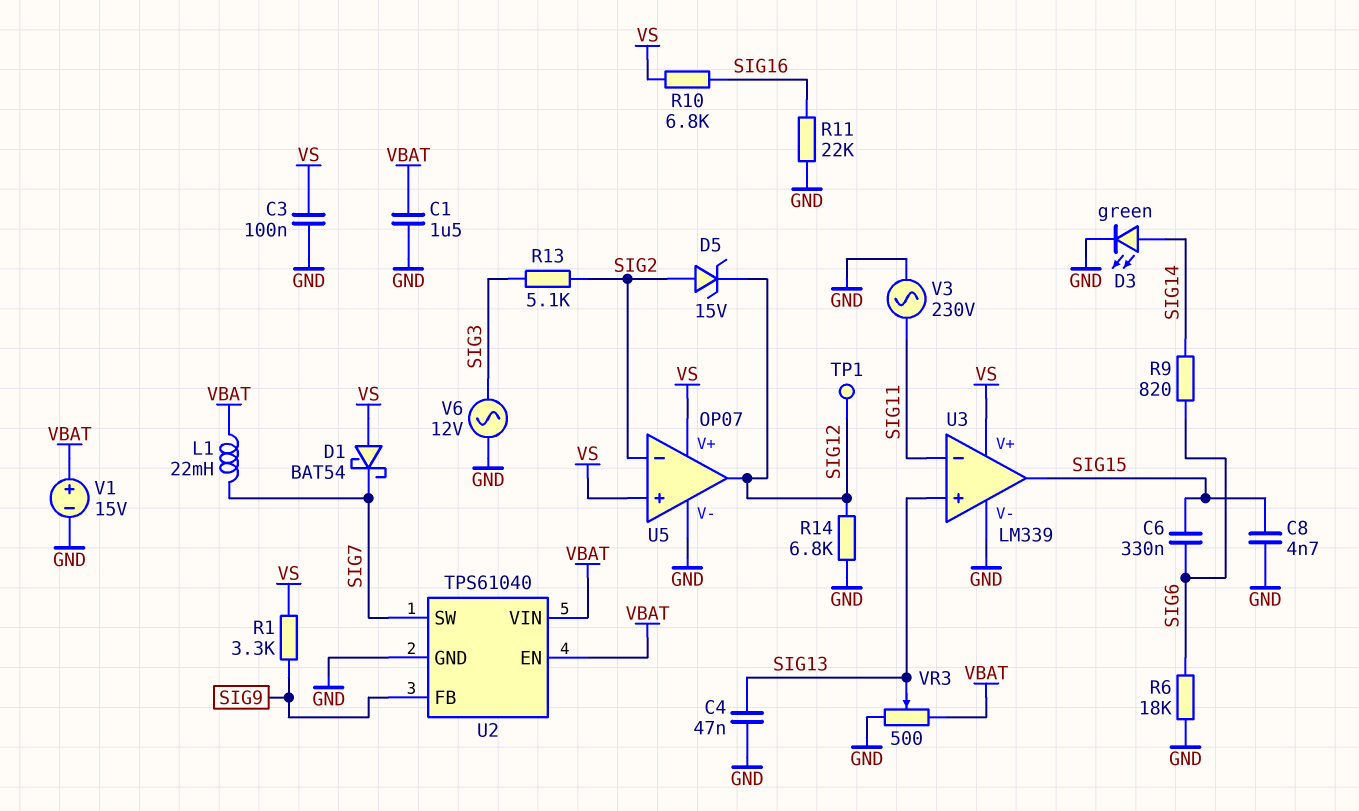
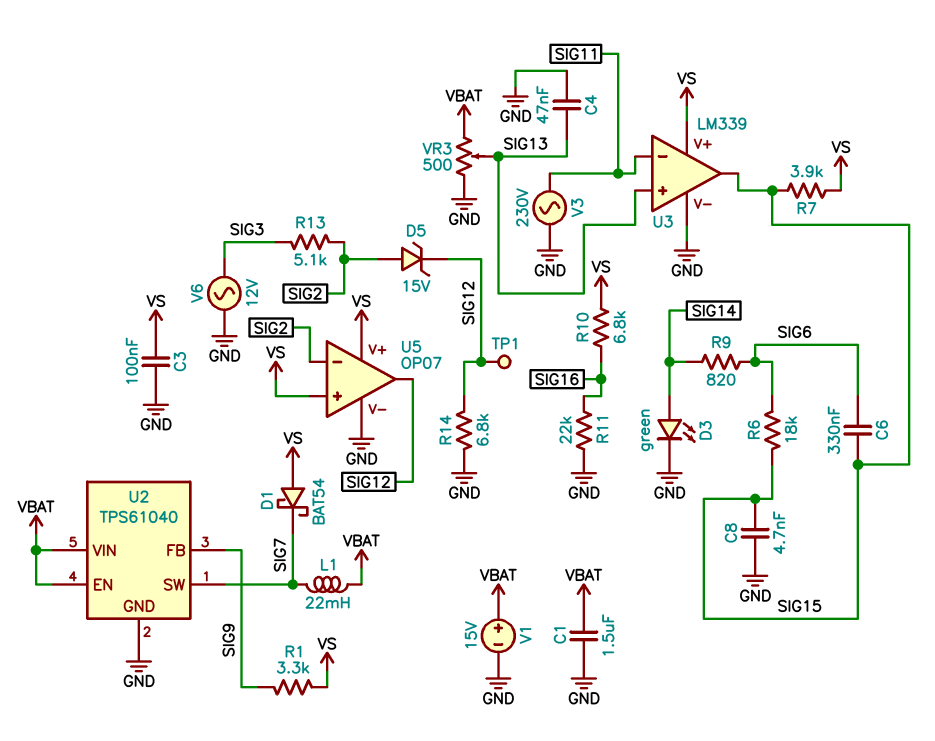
R6: 18k (GND, SIG6) -> 18k (SIG6, SIG15)
R7: none -> 3.9k (SIG15, VS)

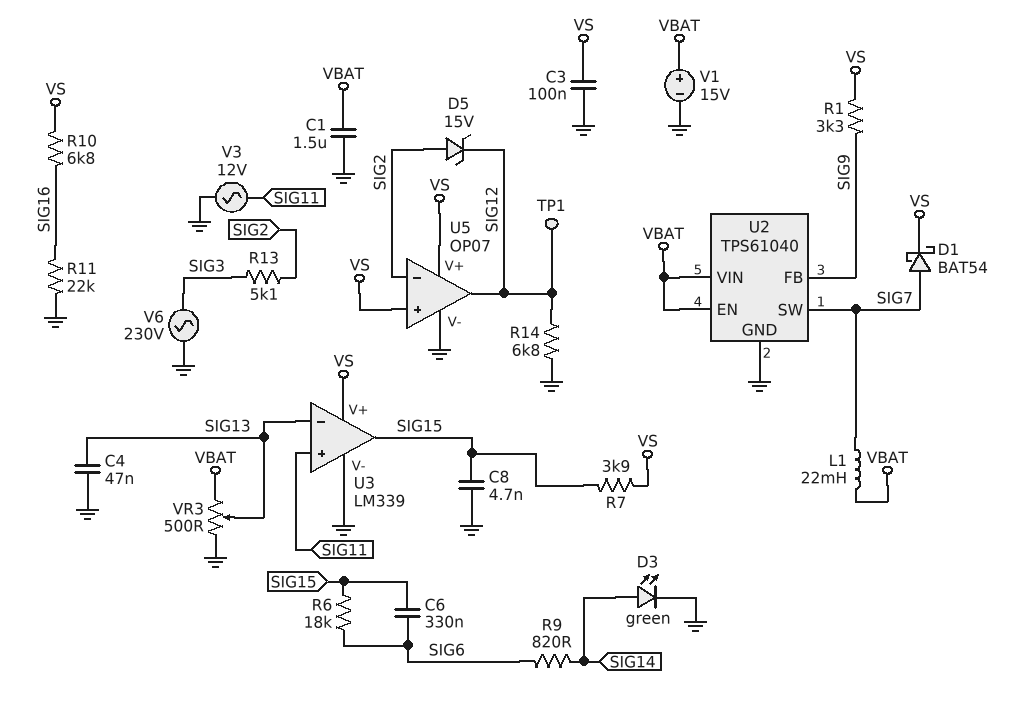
D1: schottky BAT54 (A VS, K SIG7) -> schottky BAT54 (A SIG7, K VS)
U3 pin in+: SIG13 -> SIG11
U3 pin in-: SIG11 -> SIG13
V3: AC 230V (GND, SIG11) -> AC 12V (GND, SIG11)
V6: AC 12V (GND, SIG3) -> AC 230V (GND, SIG3)

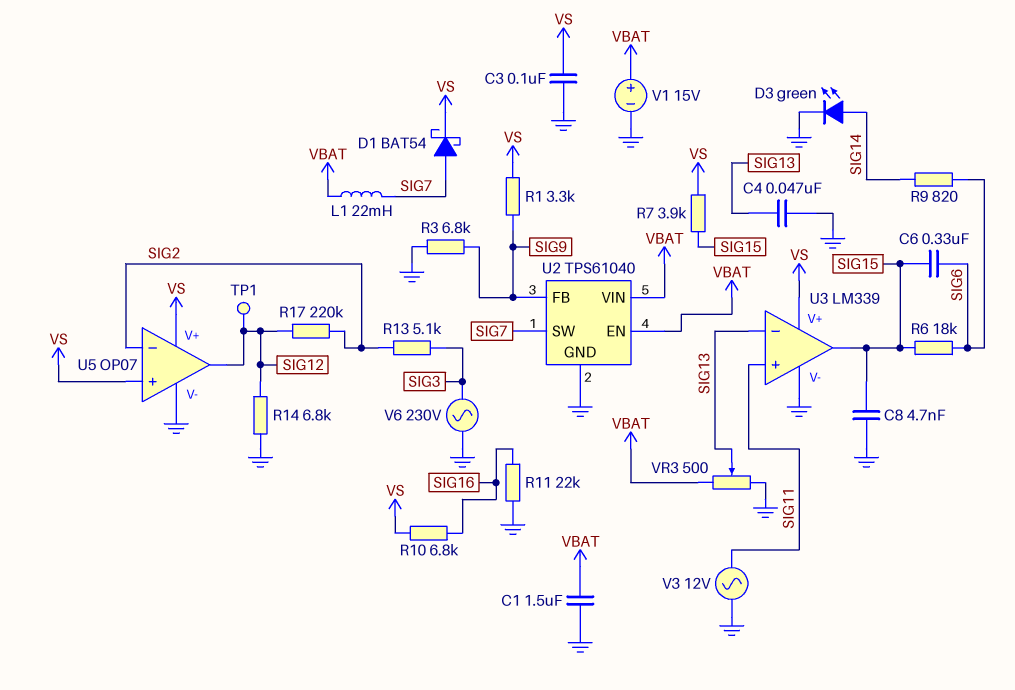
D5: zener 15V (A SIG2, K SIG12) -> none
R3: none -> 6.8k (GND, SIG9)
R17: none -> 220k (SIG2, SIG12)

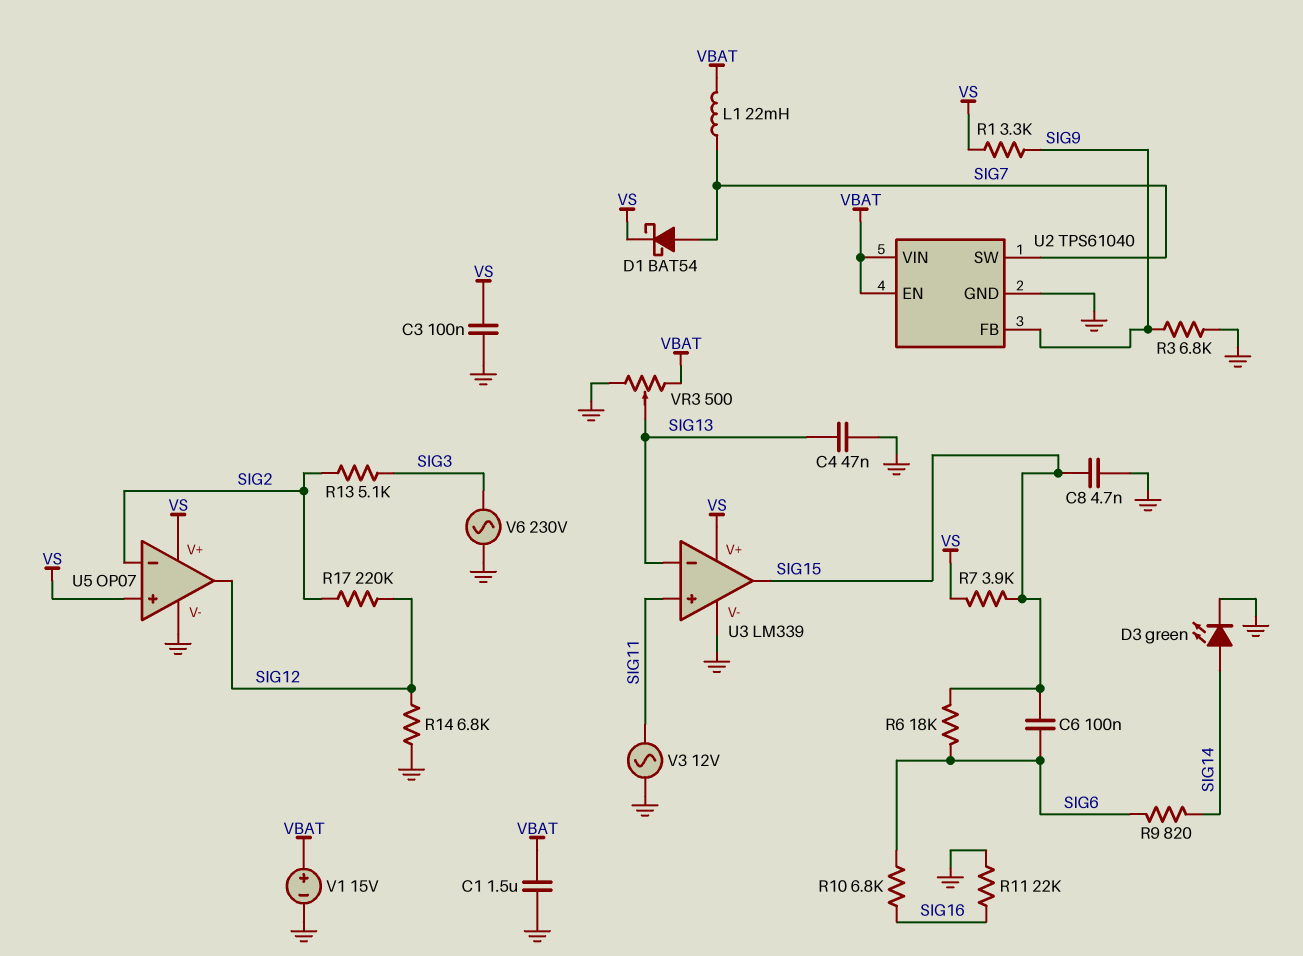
C6: 330nF (SIG6, SIG15) -> 100nF (SIG6, SIG15)
R10: 6.8k (SIG16, VS) -> 6.8k (SIG6, SIG16)
TP1: test point (SIG12) -> none

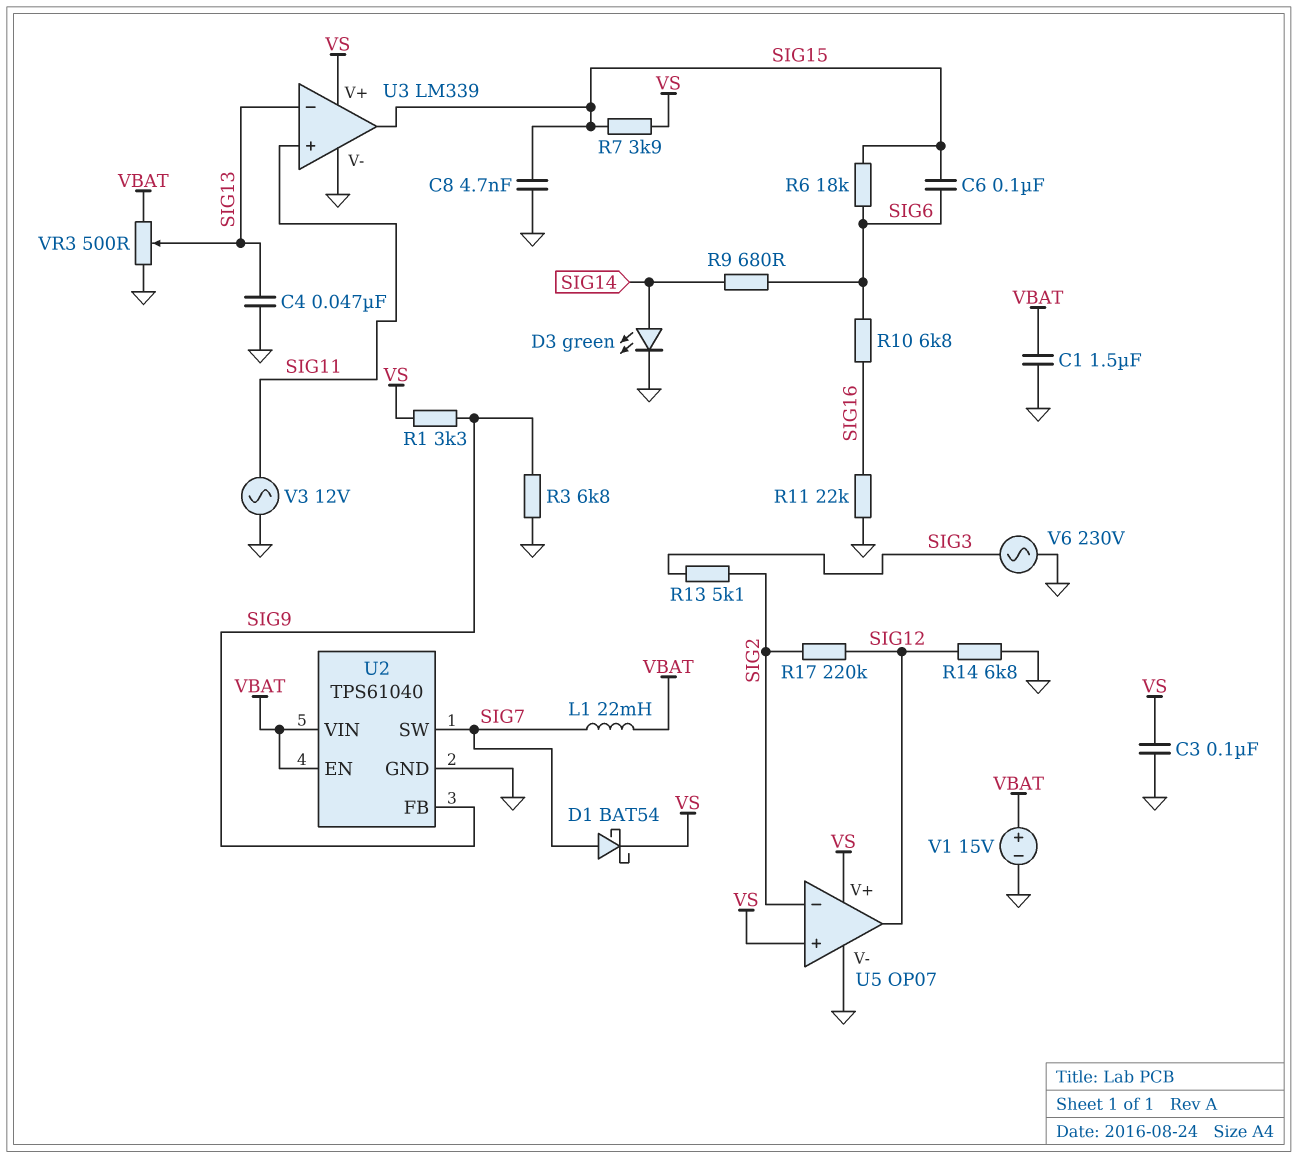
R9: 820 (SIG6, SIG14) -> 680 (SIG6, SIG14)

